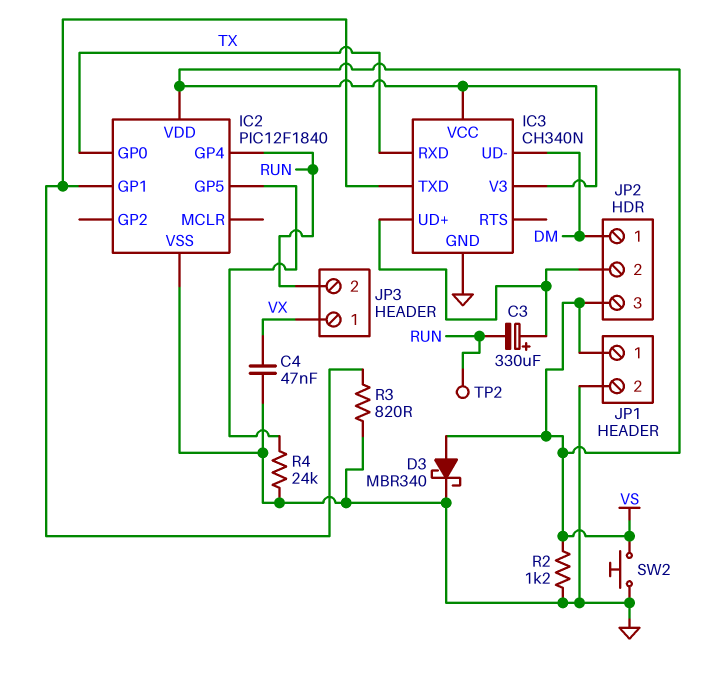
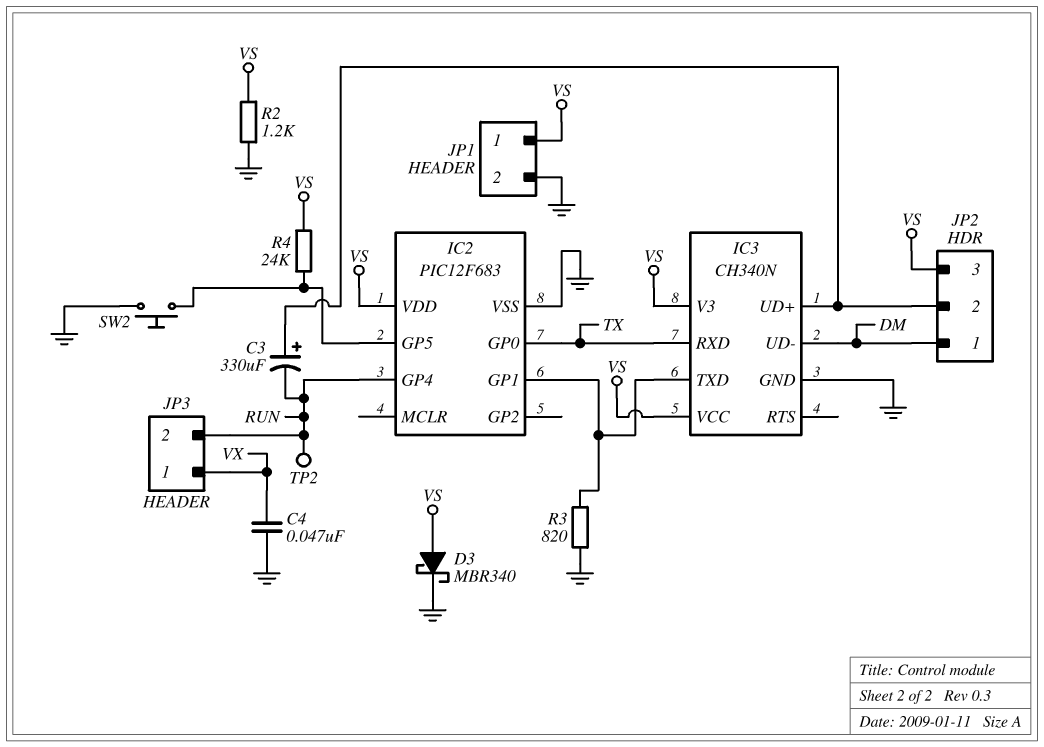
IC2: PIC12F1840 -> PIC12F683
R4: 24k (GND, IC2/GP5) -> 24k (IC2/GP5, VS)
SW2: button (GND, VS) -> button (GND, IC2/GP5)

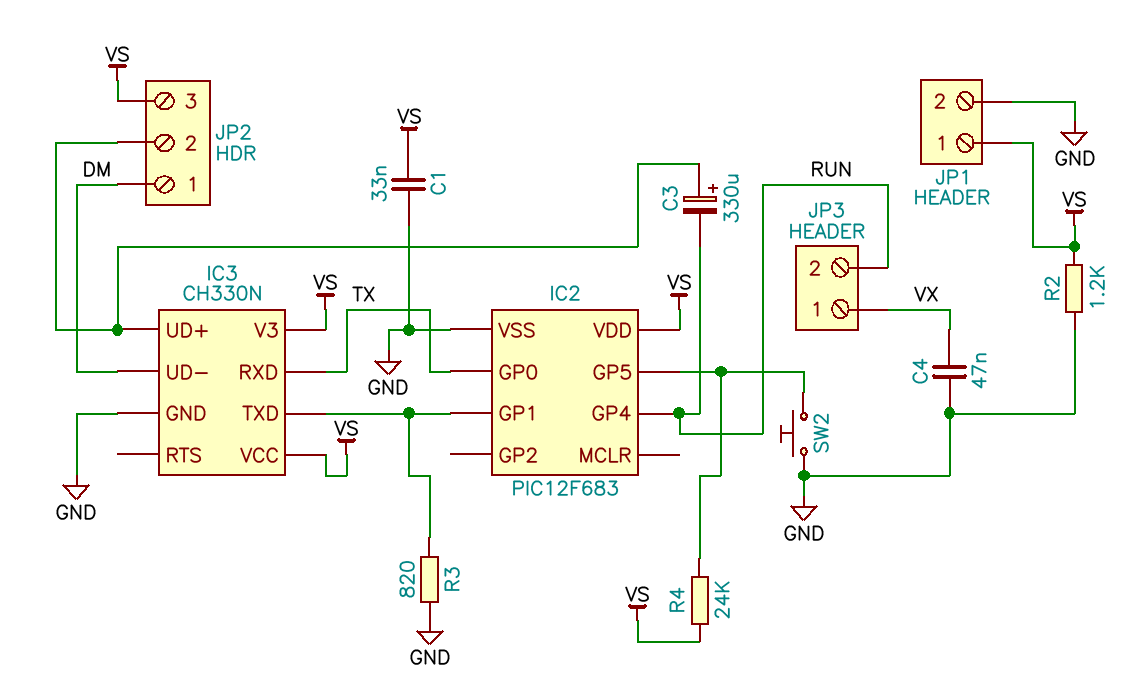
C1: none -> 33nF (GND, VS)
D3: schottky MBR340 (A VS, K GND) -> none
IC3: CH340N -> CH330N
TP2: test point (RUN) -> none

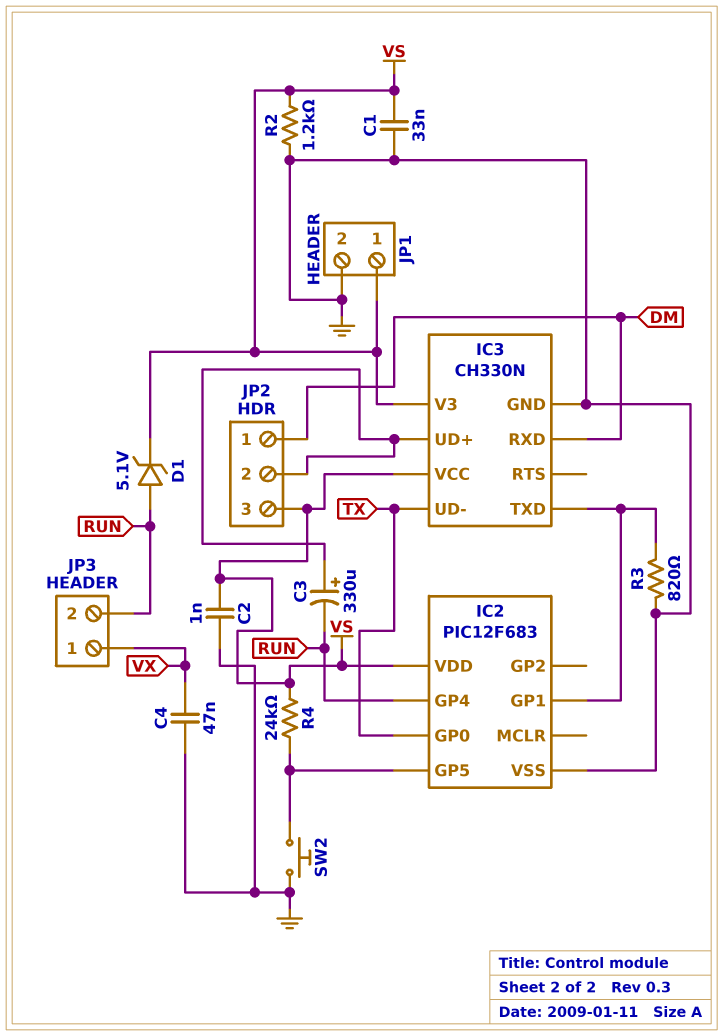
C2: none -> 1nF (GND, VS)
D1: none -> zener 5.1V (A RUN, K VS)
IC3 pin RXD: TX -> DM
IC3 pin UD-: DM -> TX

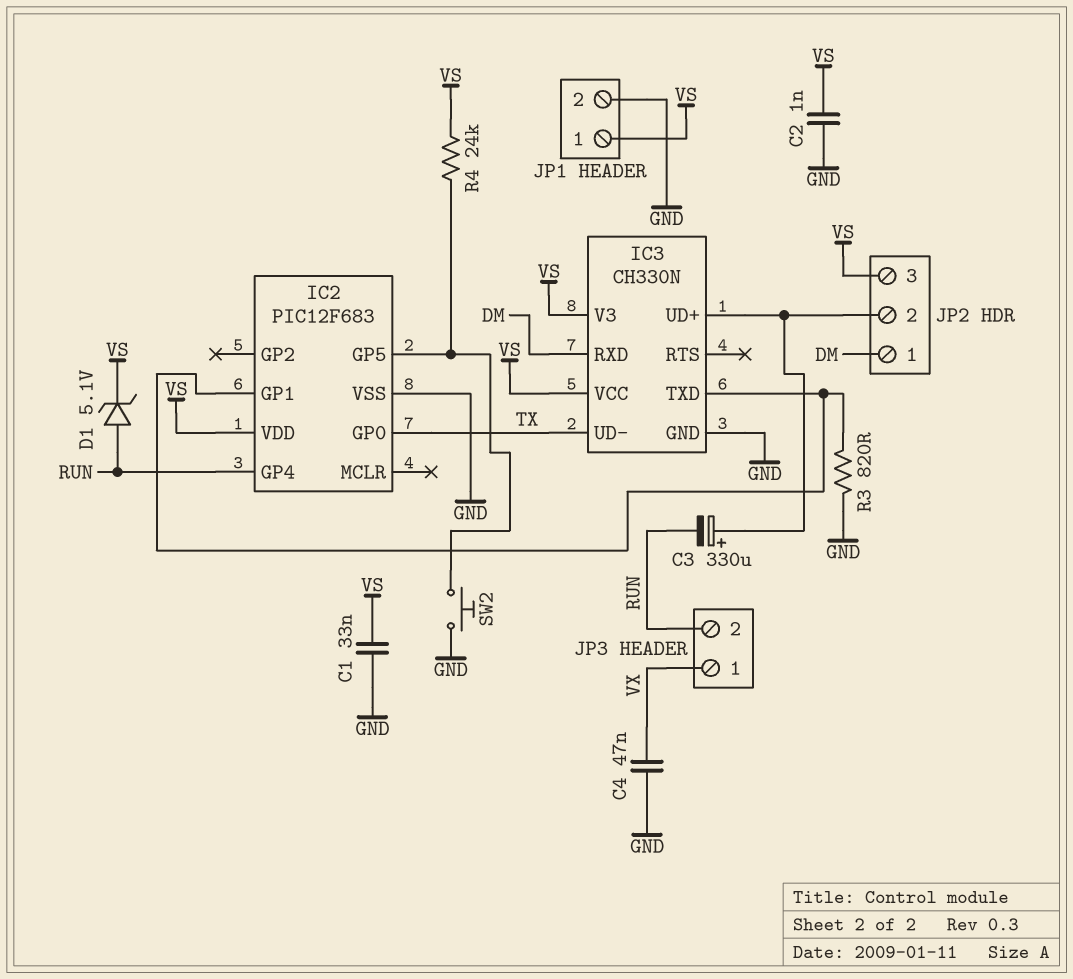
R2: 1.2k (GND, VS) -> none

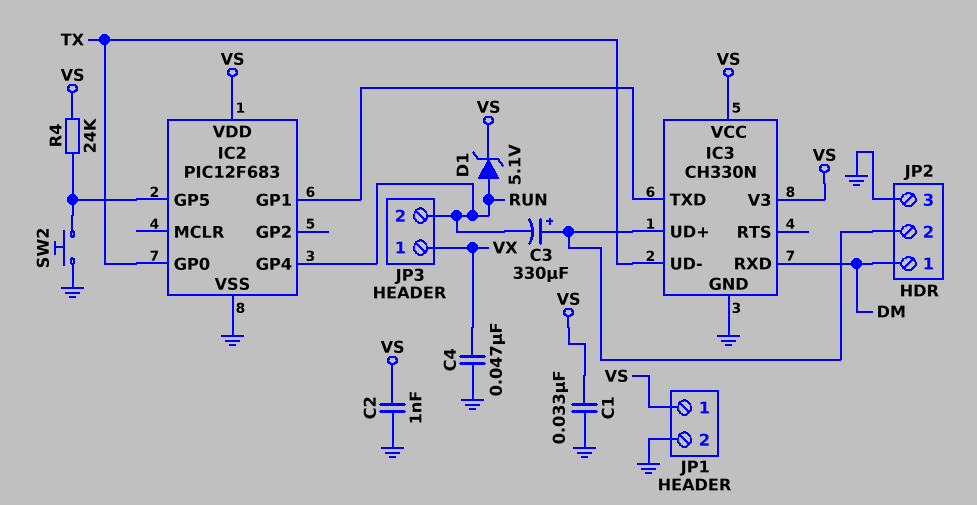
JP2 pin 3: VS -> GND
R3: 820 (GND, IC2/GP1) -> none

